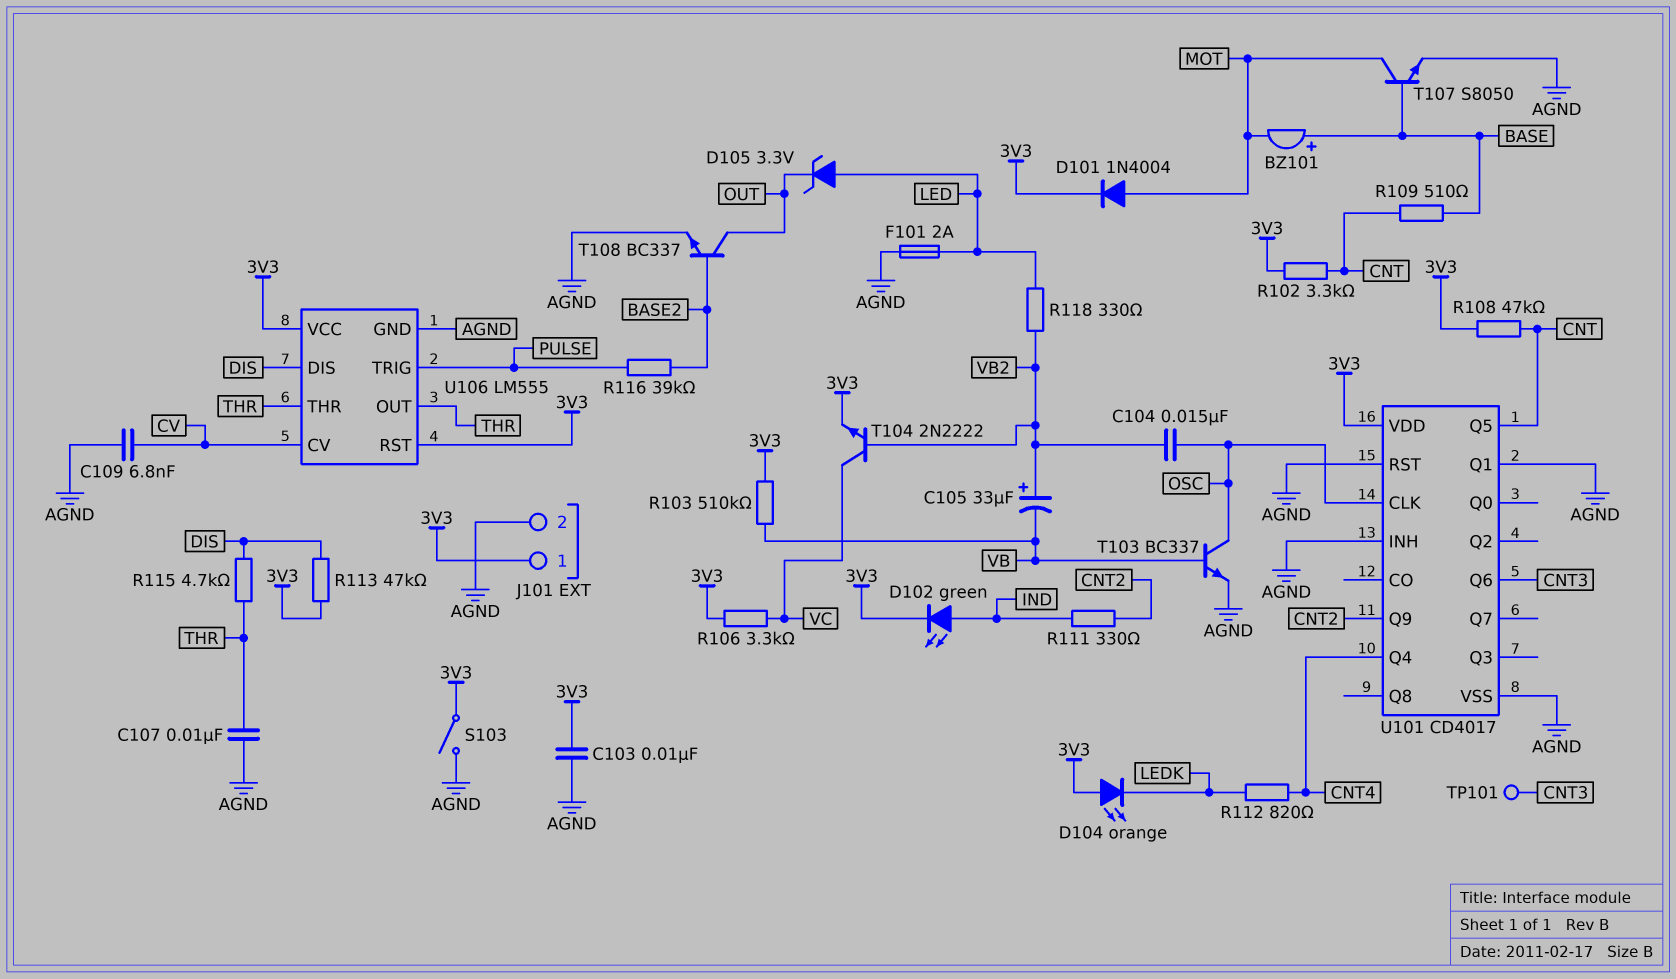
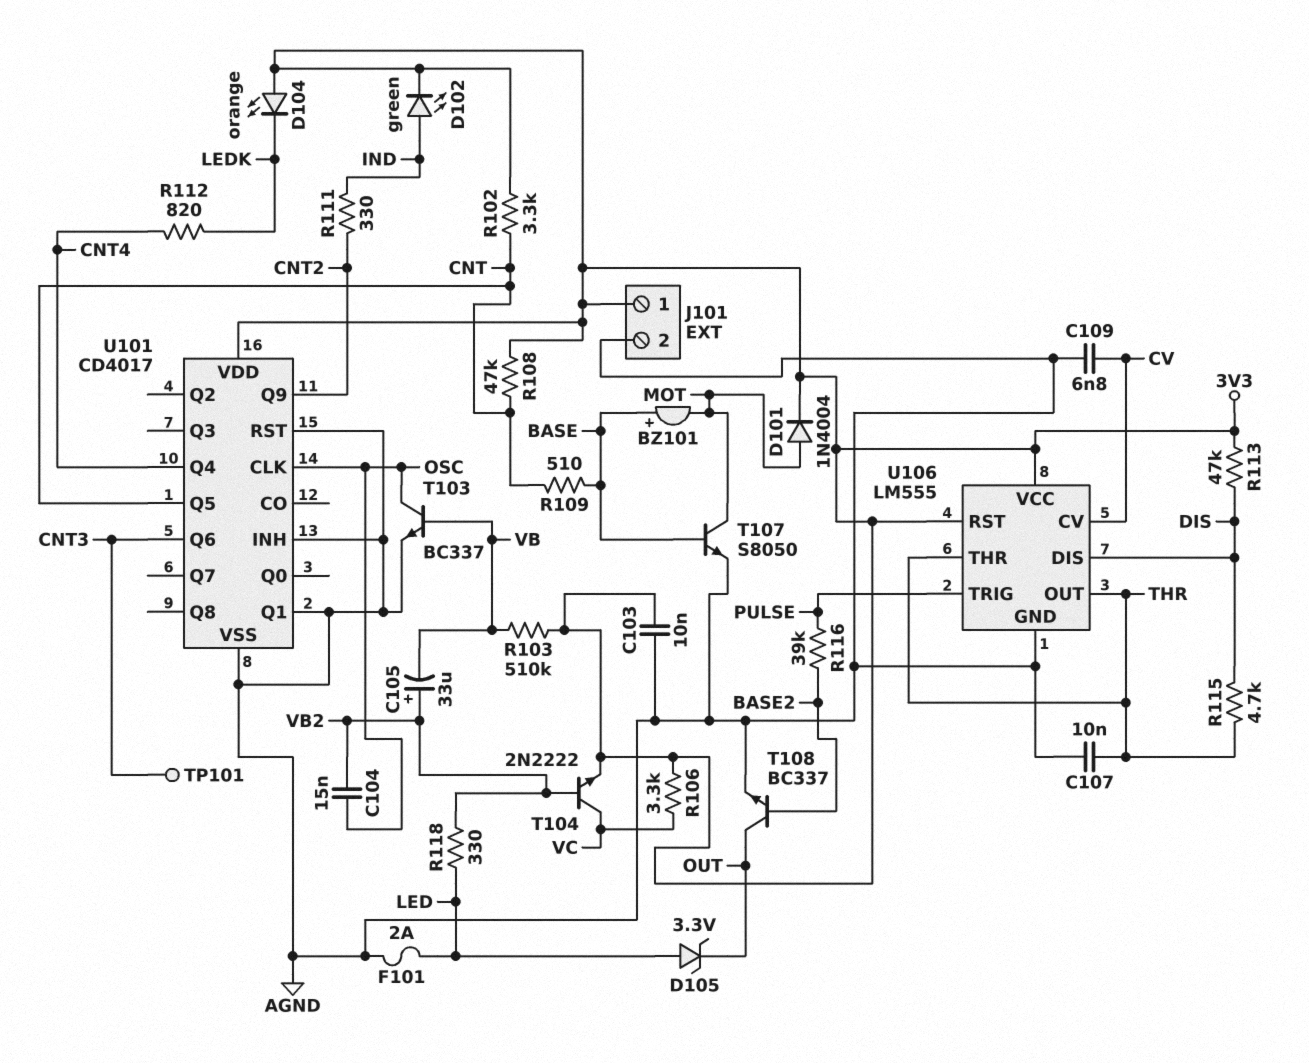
S103: switch (3V3, AGND) -> none

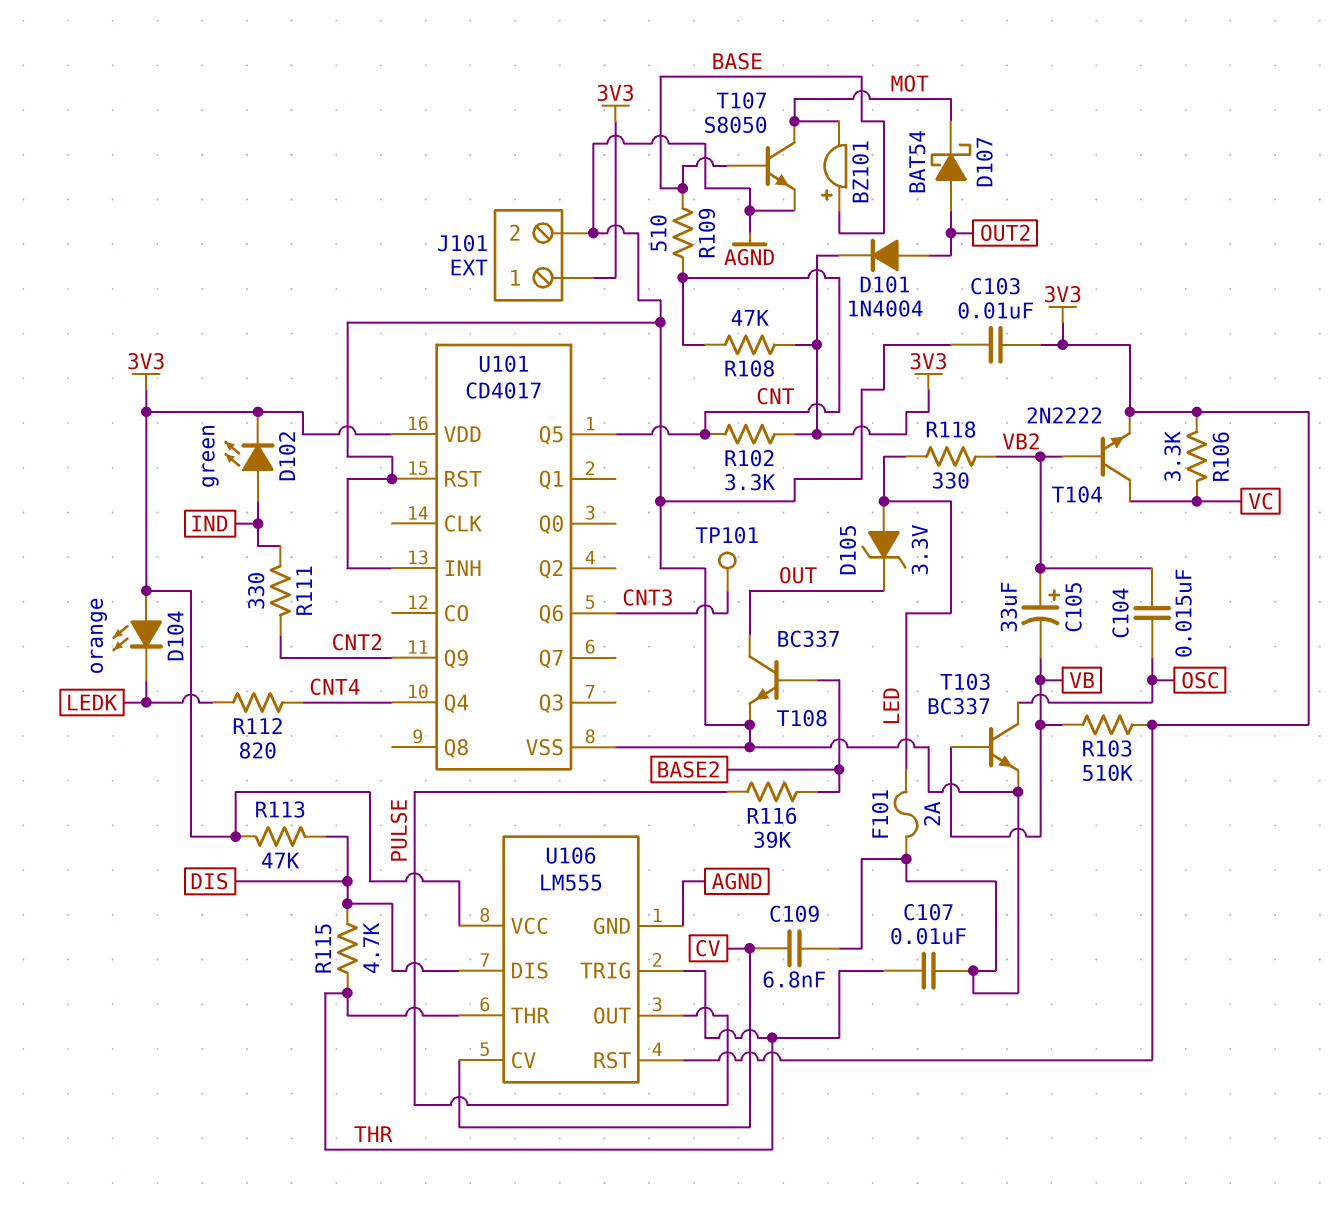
D101: diode 1N4004 (A MOT, K 3V3) -> diode 1N4004 (A OUT2, K 3V3)
D107: none -> schottky BAT54 (A OUT2, K MOT)
U101 pin CLK: OSC -> none
U101 pin Q1: AGND -> none
U106 pin OUT: THR -> PULSE
U106 pin TRIG: PULSE -> THR

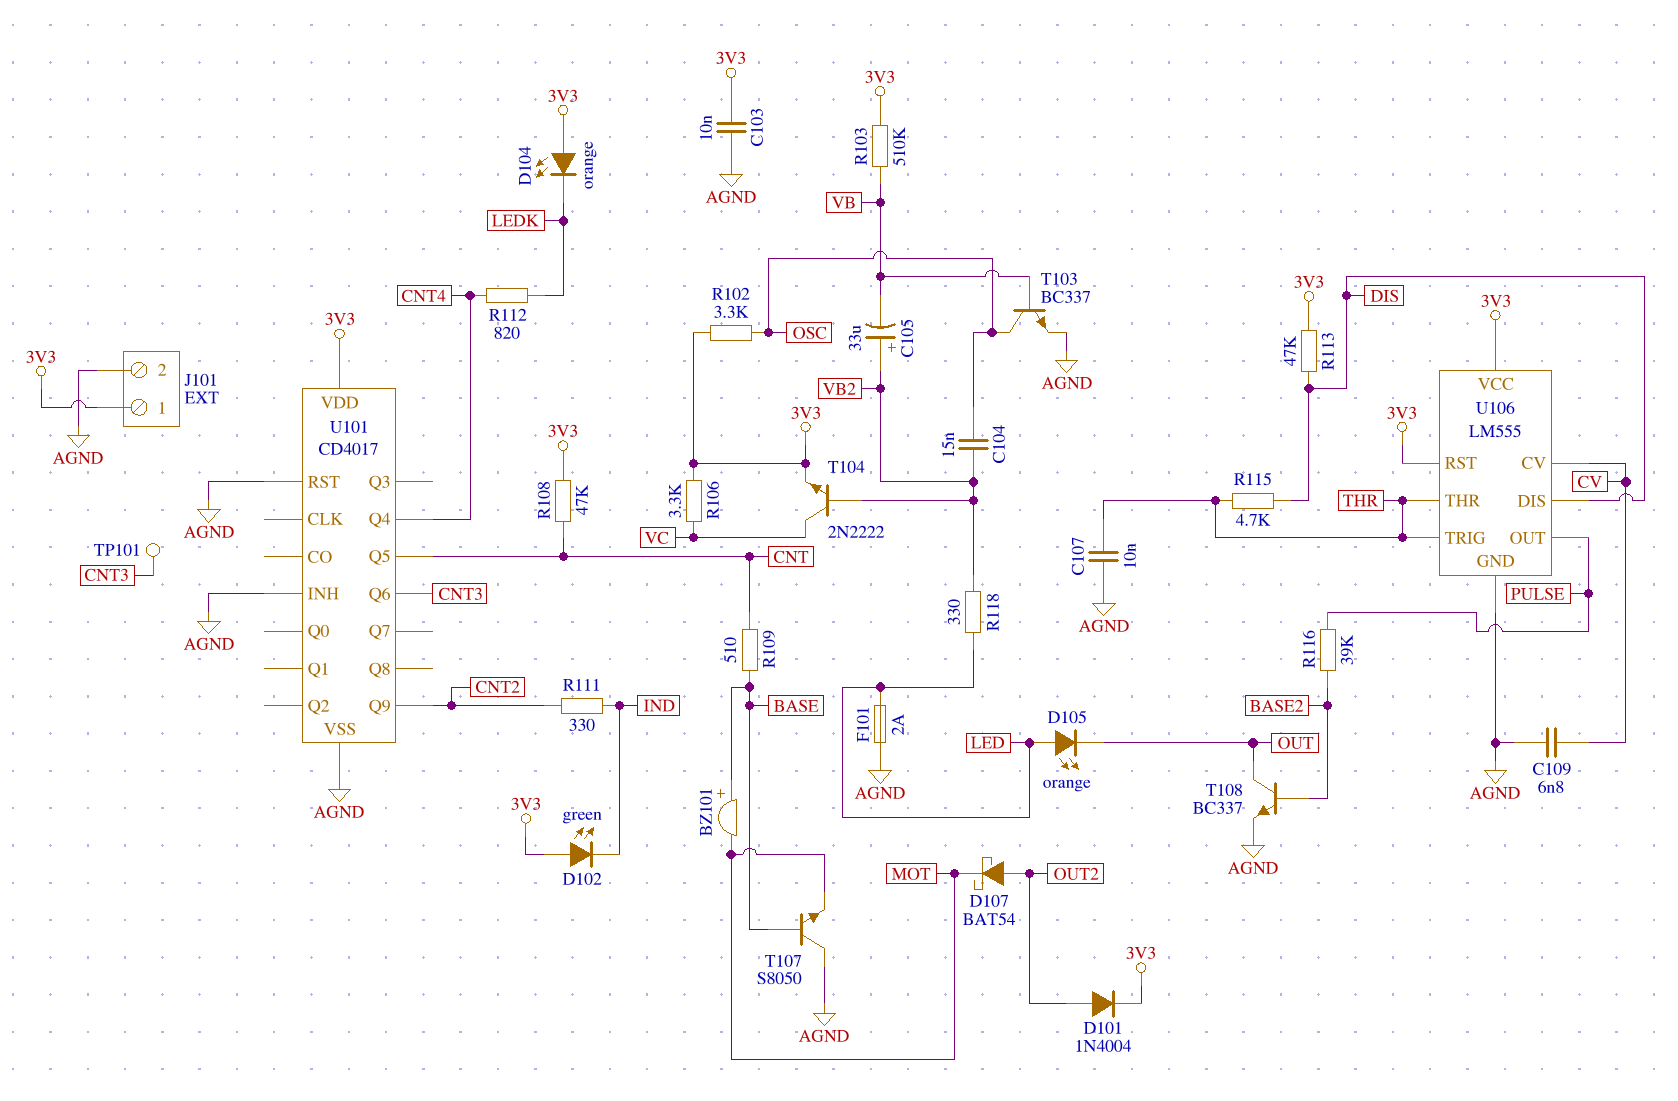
D102: LED green (A IND, K 3V3) -> LED green (A 3V3, K IND)
D105: zener 3.3V (A LED, K OUT) -> LED orange (A LED, K OUT)
R102: 3.3k (3V3, CNT) -> 3.3k (3V3, OSC)
T107: NPN S8050 (B BASE, C MOT, E AGND) -> NPN S8050 (B BASE, C AGND, E MOT)

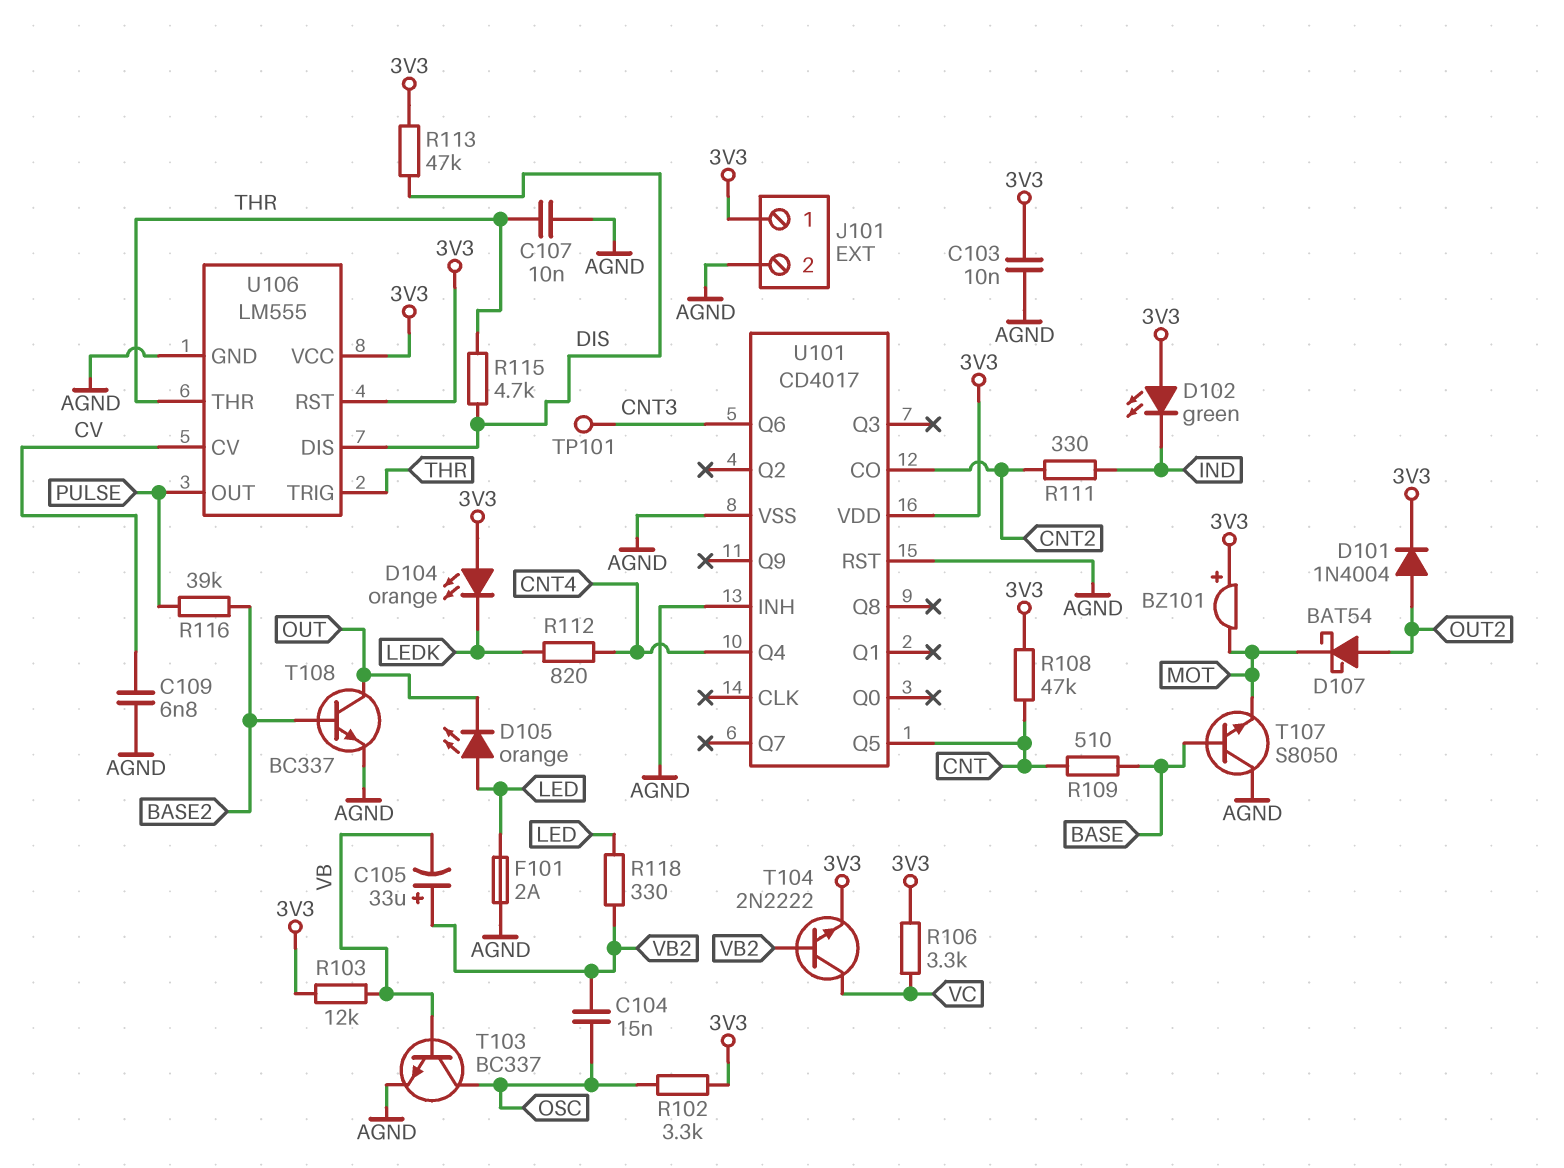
BZ101: buzzer (plus BASE, minus MOT) -> buzzer (plus 3V3, minus MOT)
R103: 510k (3V3, VB) -> 12k (3V3, VB)
U101 pin CO: none -> CNT2
U101 pin Q9: CNT2 -> none

